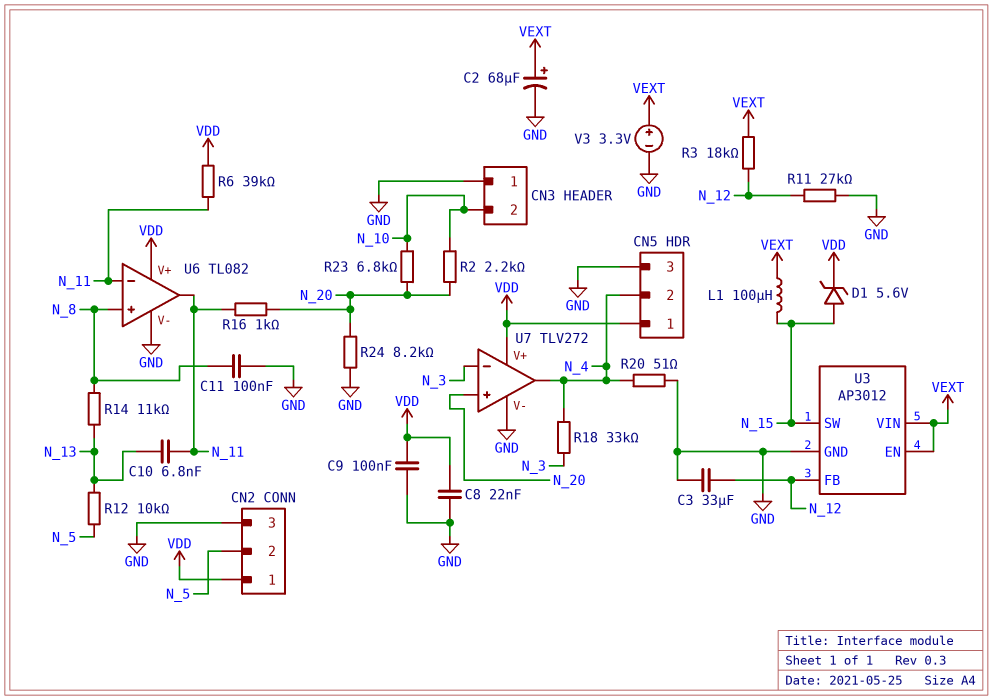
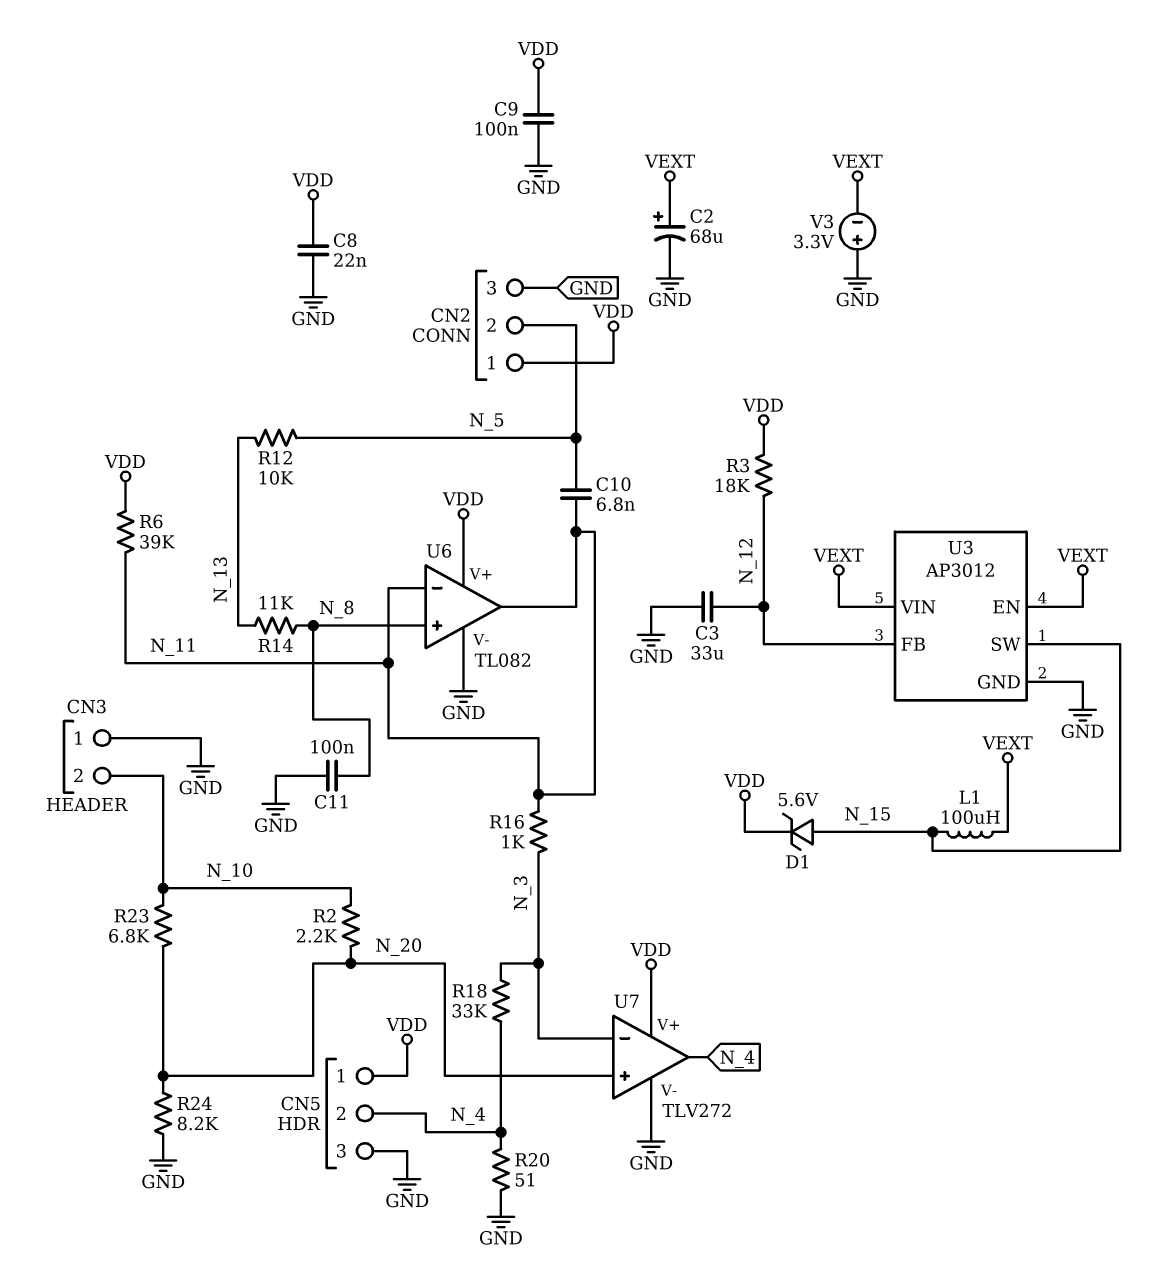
C10: 6.8nF (N_11, N_13) -> 6.8nF (N_5, N_11)
R3: 18k (N_12, VEXT) -> 18k (N_12, VDD)
R11: 27k (GND, N_12) -> none
R16: 1k (N_11, N_20) -> 1k (N_3, N_11)
V3: 3.3V (plus VEXT, minus GND) -> 3.3V (plus GND, minus VEXT)

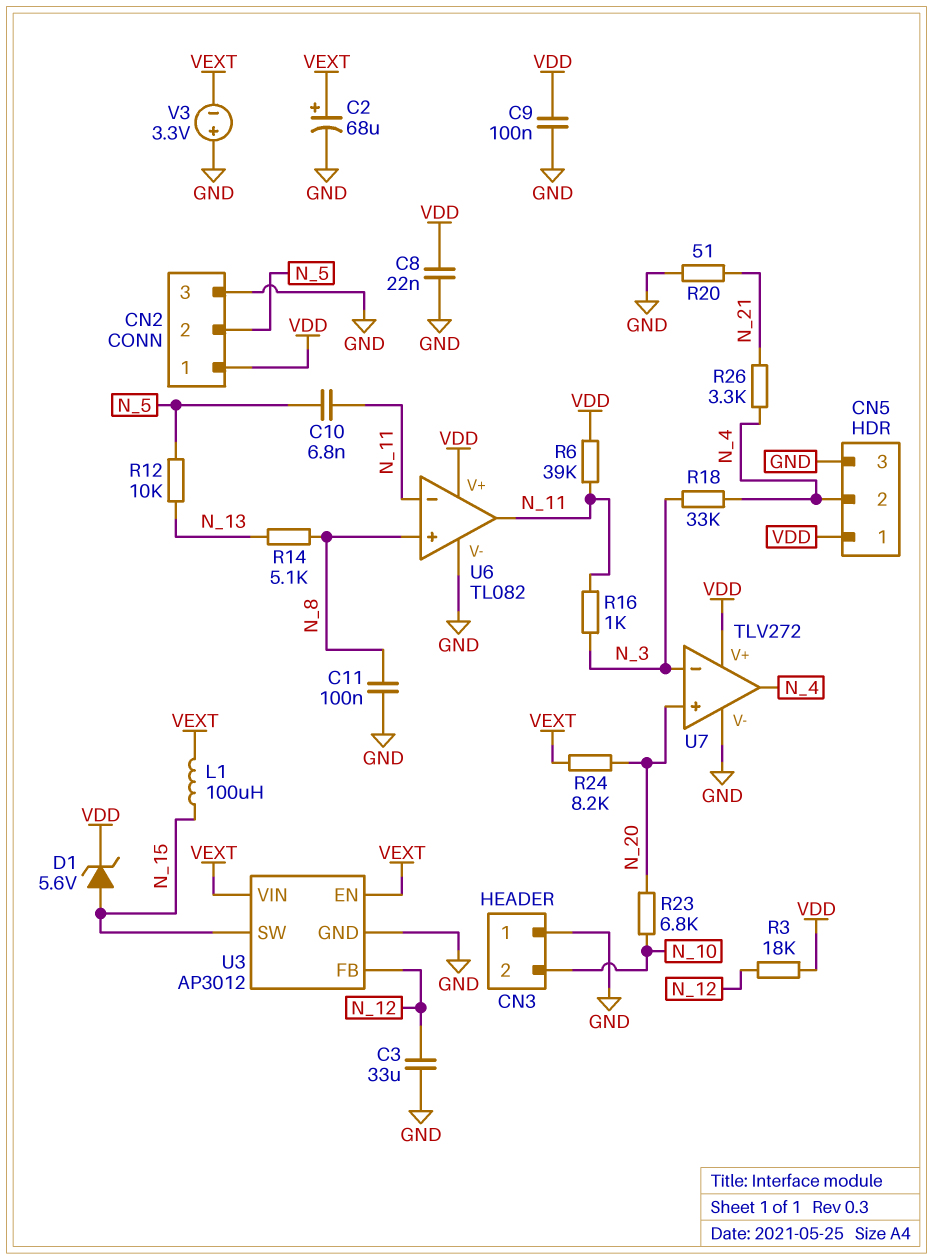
R2: 2.2k (N_10, N_20) -> none
R14: 11k (N_8, N_13) -> 5.1k (N_8, N_13)
R20: 51 (GND, N_4) -> 51 (GND, N_21)
R24: 8.2k (GND, N_20) -> 8.2k (N_20, VEXT)
R26: none -> 3.3k (N_4, N_21)

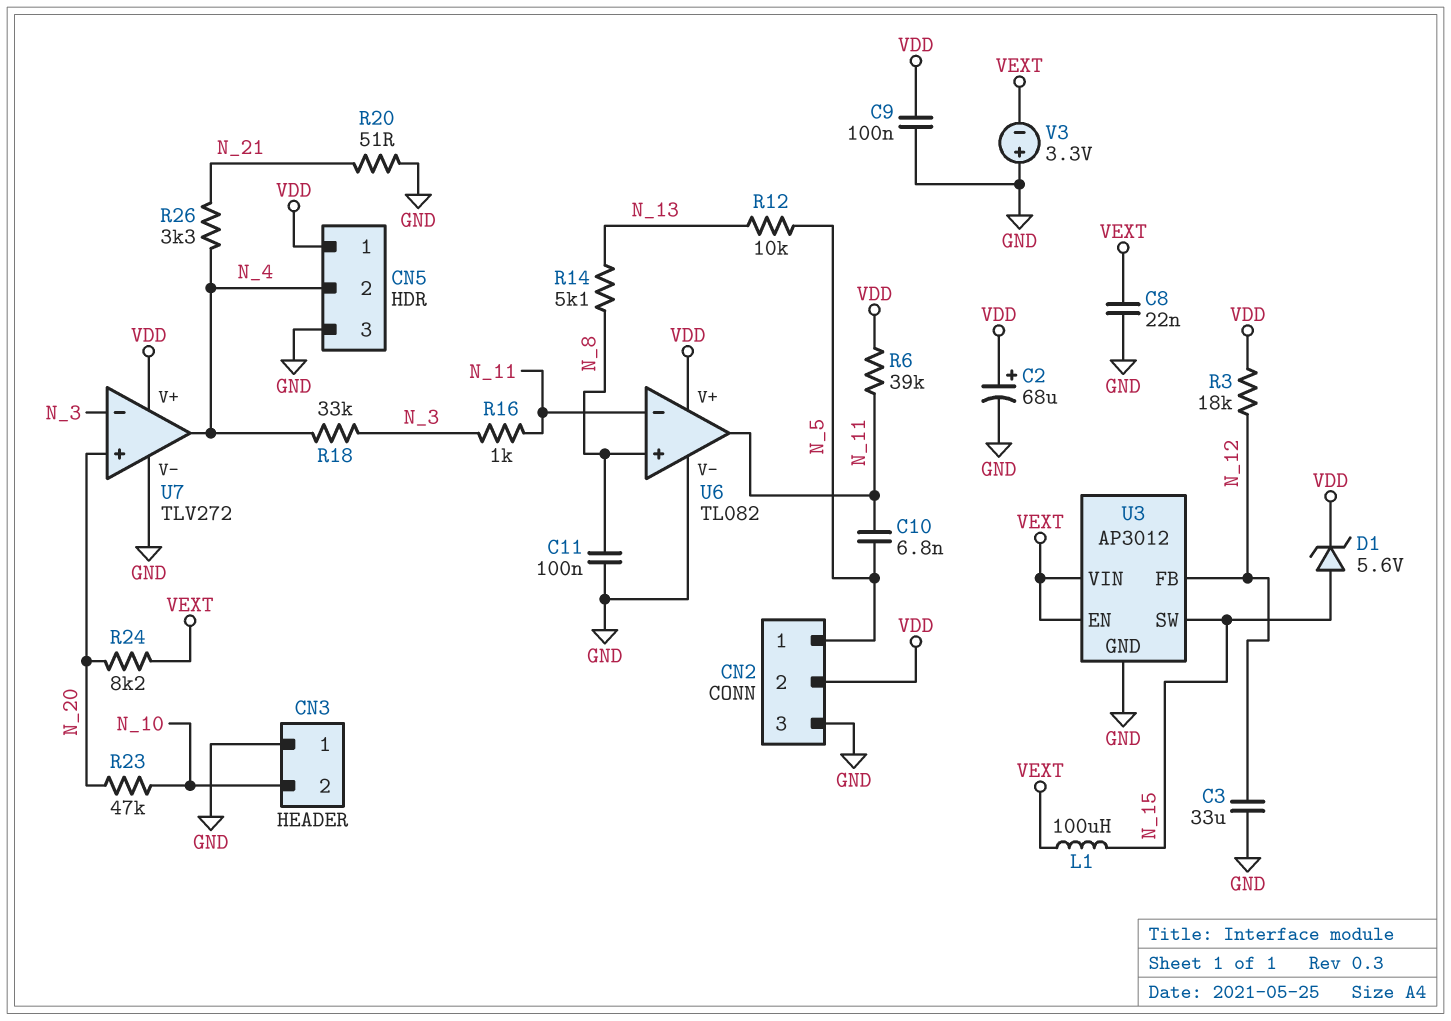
C2: 68uF (plus VEXT, minus GND) -> 68uF (plus VDD, minus GND)
C8: 22nF (GND, VDD) -> 22nF (GND, VEXT)
CN2 pin 1: VDD -> N_5
CN2 pin 2: N_5 -> VDD
R23: 6.8k (N_10, N_20) -> 47k (N_10, N_20)

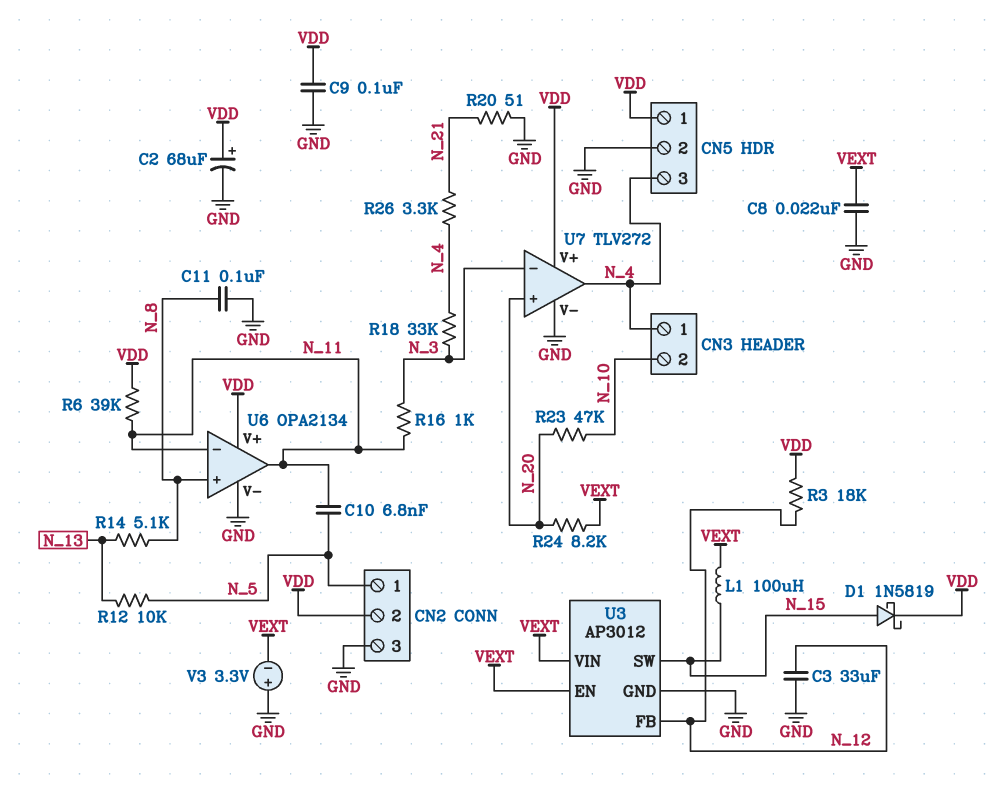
CN3 pin 1: GND -> N_4
CN5 pin 2: N_4 -> GND
CN5 pin 3: GND -> N_4
D1: zener 5.6V (A N_15, K VDD) -> schottky 1N5819 (A N_15, K VDD)
U6: TL082 -> OPA2134

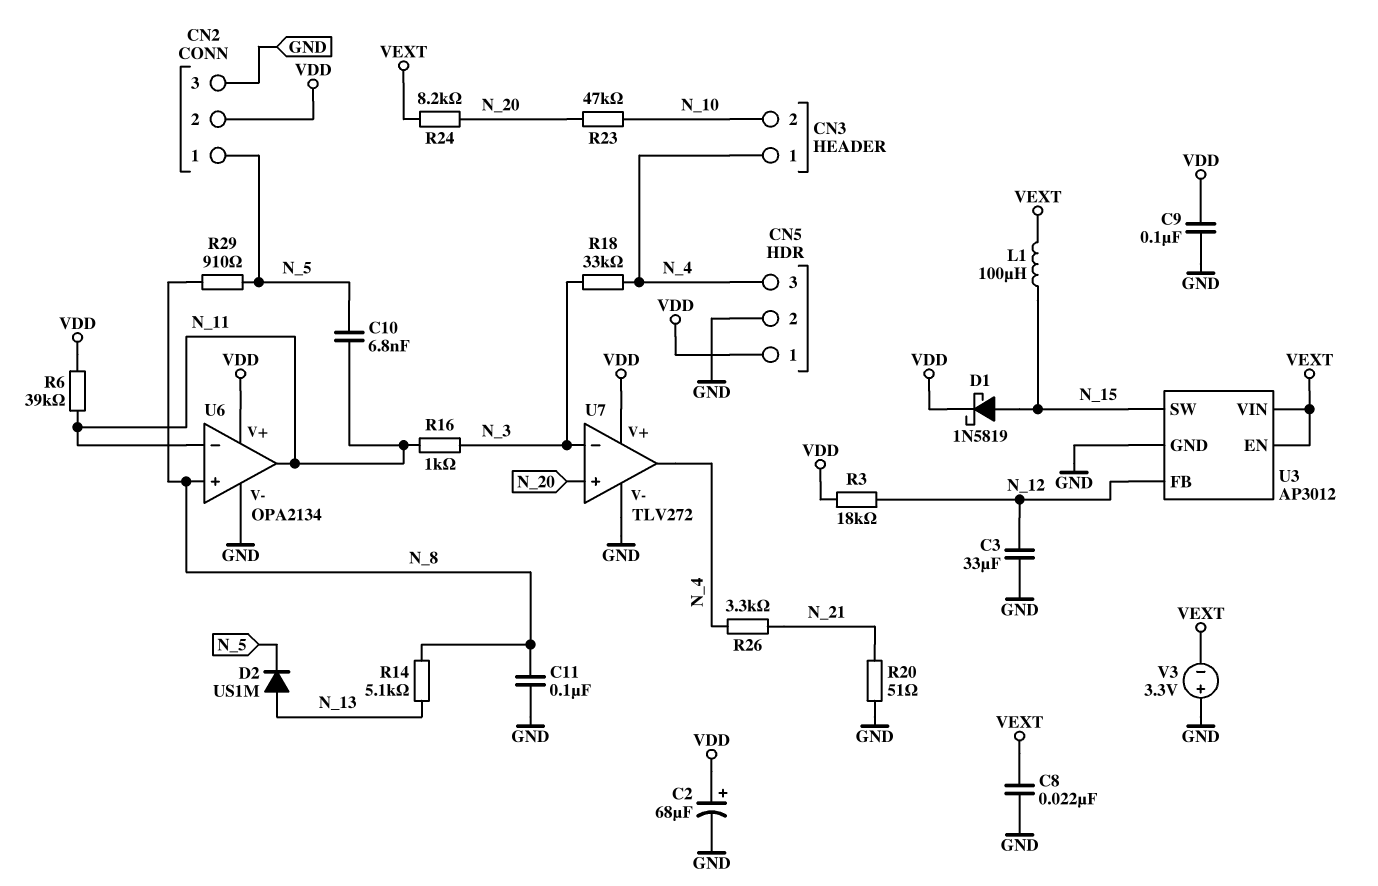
D2: none -> diode US1M (A N_13, K N_5)
R12: 10k (N_5, N_13) -> none
R29: none -> 910 (N_5, N_8)

